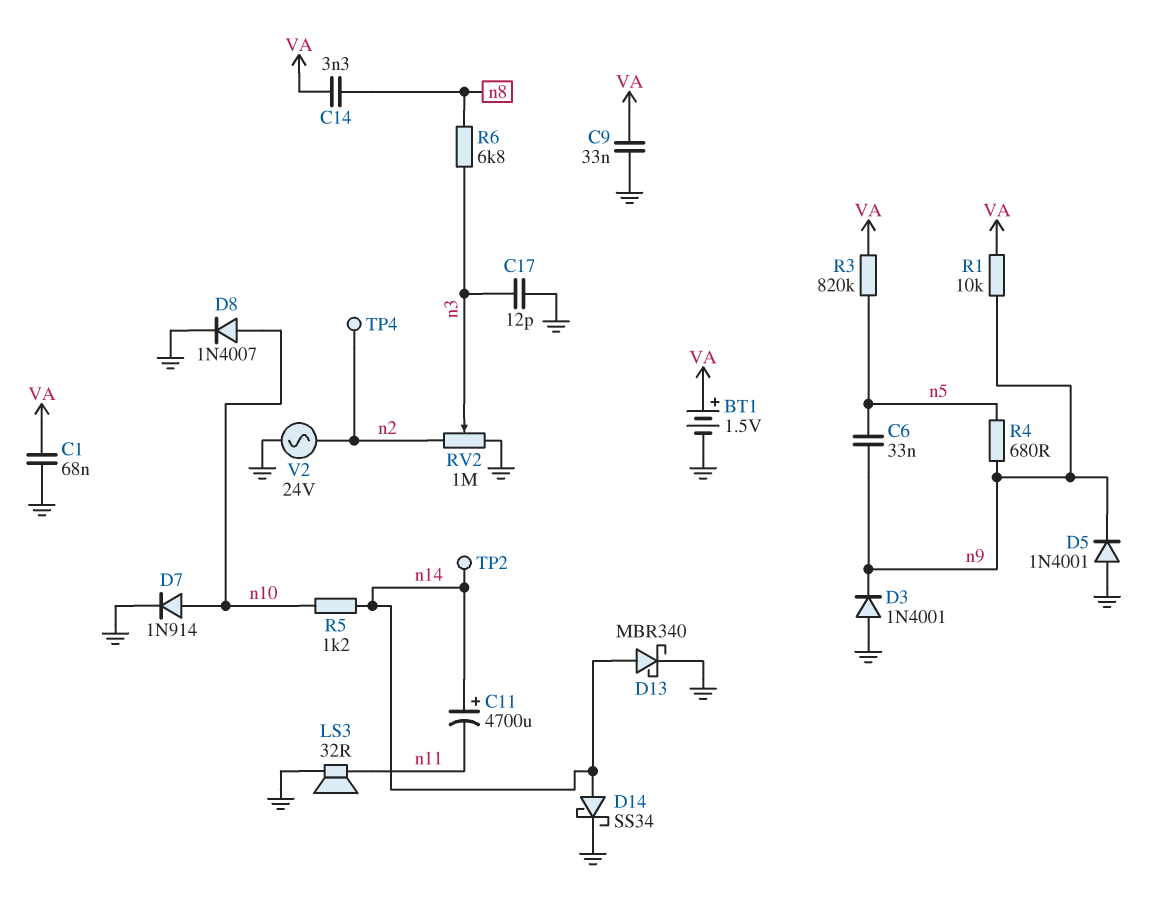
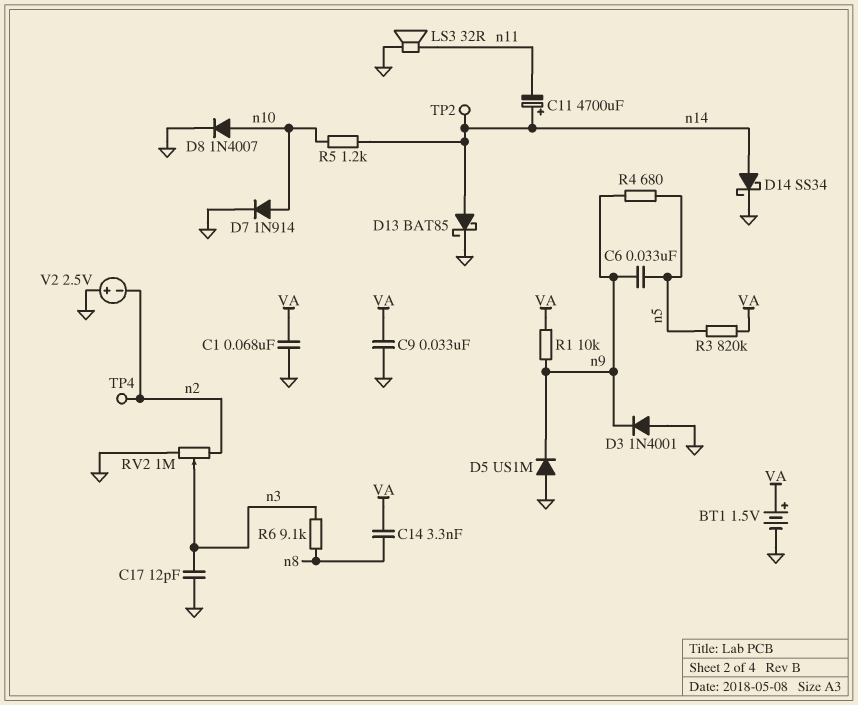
D5: diode 1N4001 (A GND, K n9) -> diode US1M (A GND, K n9)
D13: schottky MBR340 (A n14, K GND) -> schottky BAT85 (A n14, K GND)
R6: 6.8k (n3, n8) -> 9.1k (n3, n8)
V2: AC 24V (GND, n2) -> 2.5V (plus GND, minus n2)

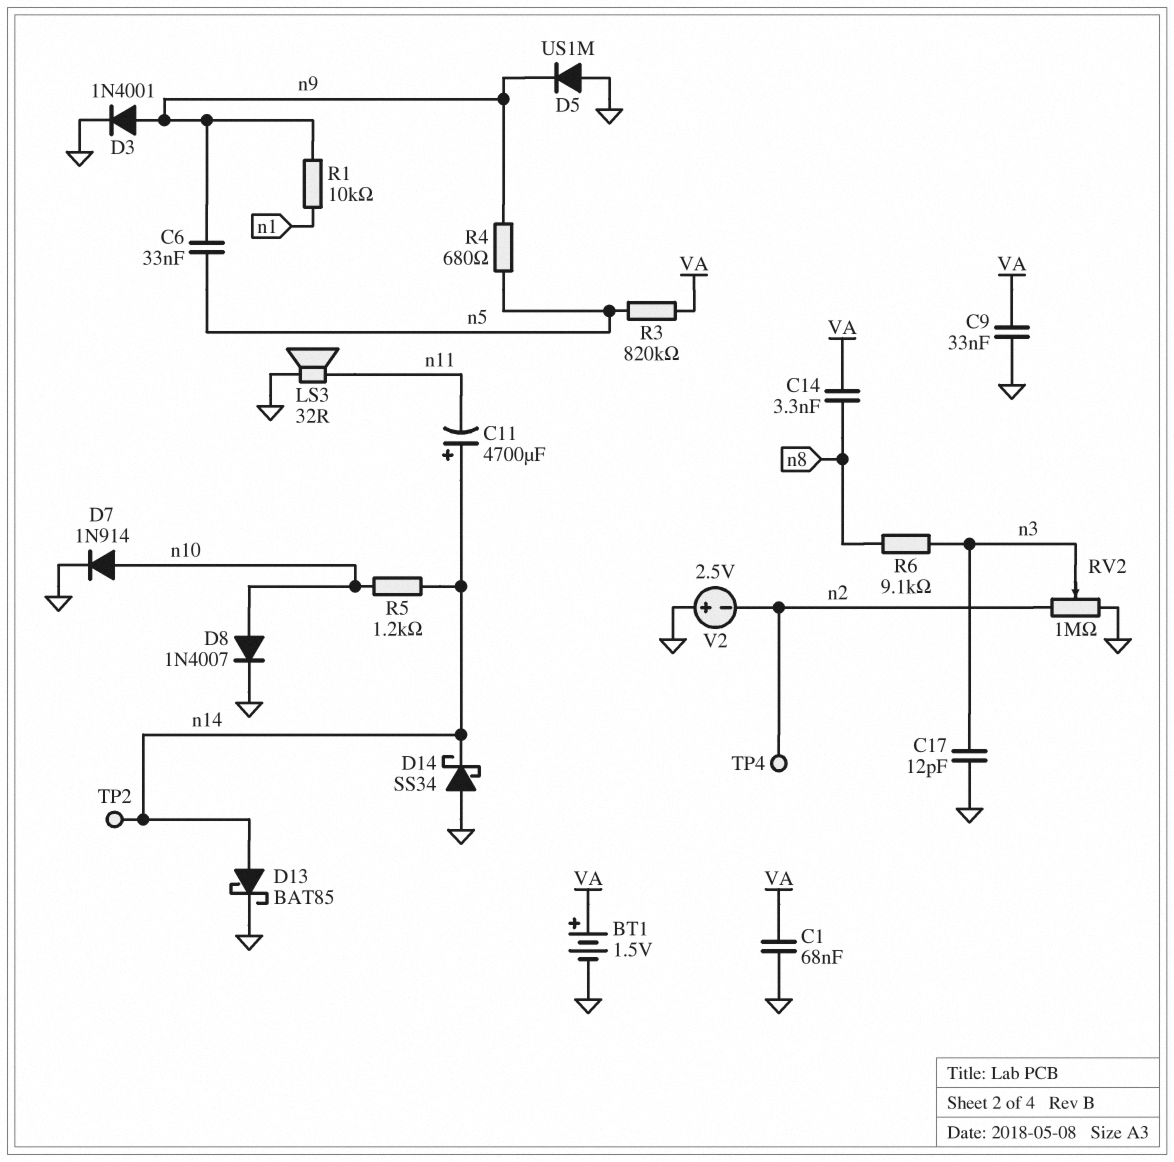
D3: diode 1N4001 (A GND, K n9) -> diode 1N4001 (A n9, K GND)
D14: schottky SS34 (A n14, K GND) -> schottky SS34 (A GND, K n14)
R1: 10k (VA, n9) -> 10k (n1, n9)

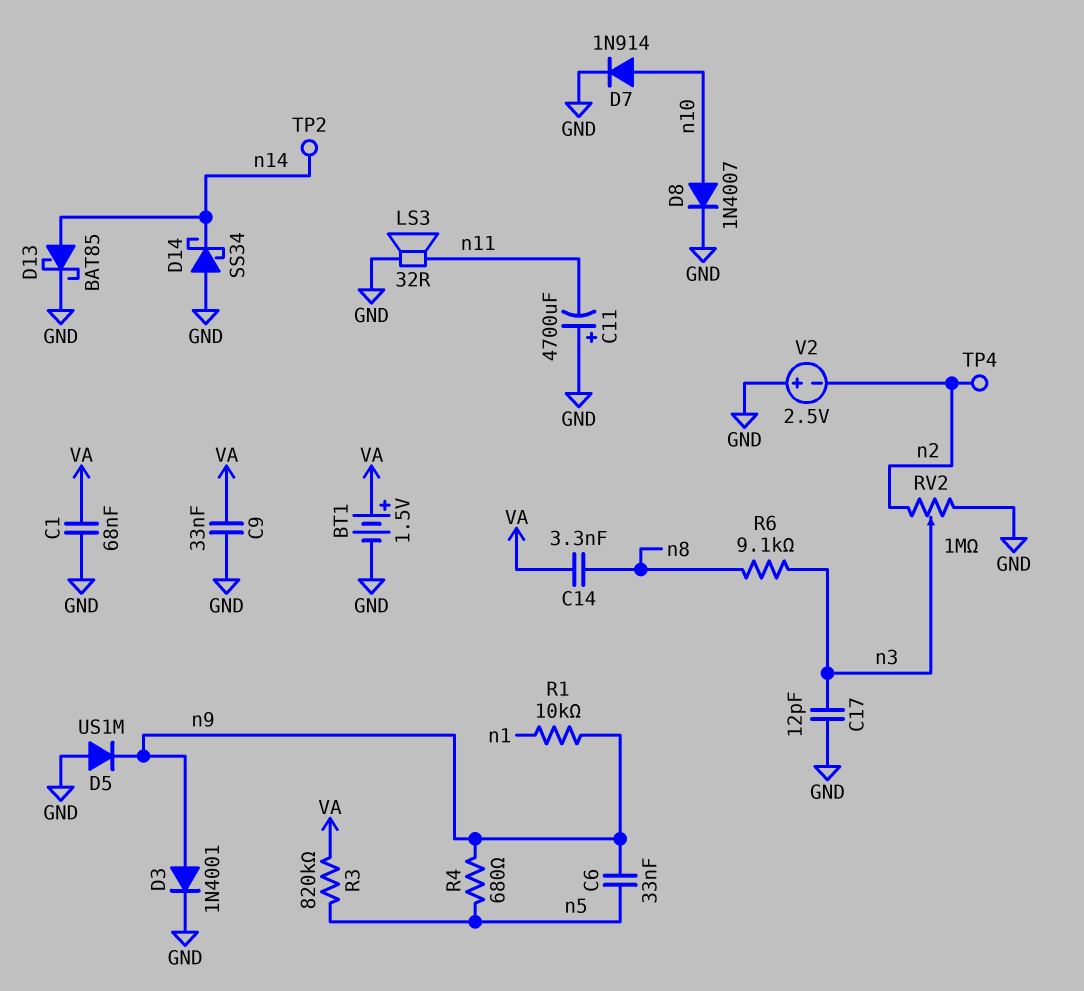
C11: 4700uF (plus n14, minus n11) -> 4700uF (plus GND, minus n11)
R5: 1.2k (n10, n14) -> none

